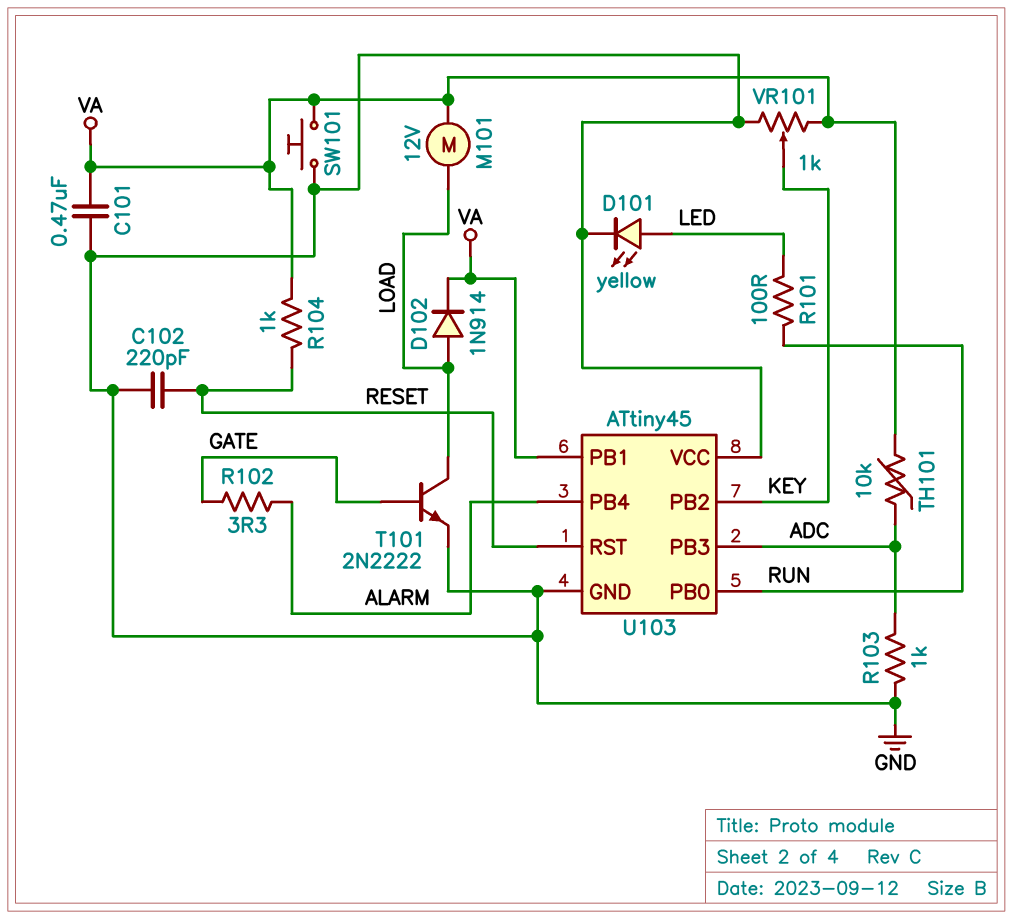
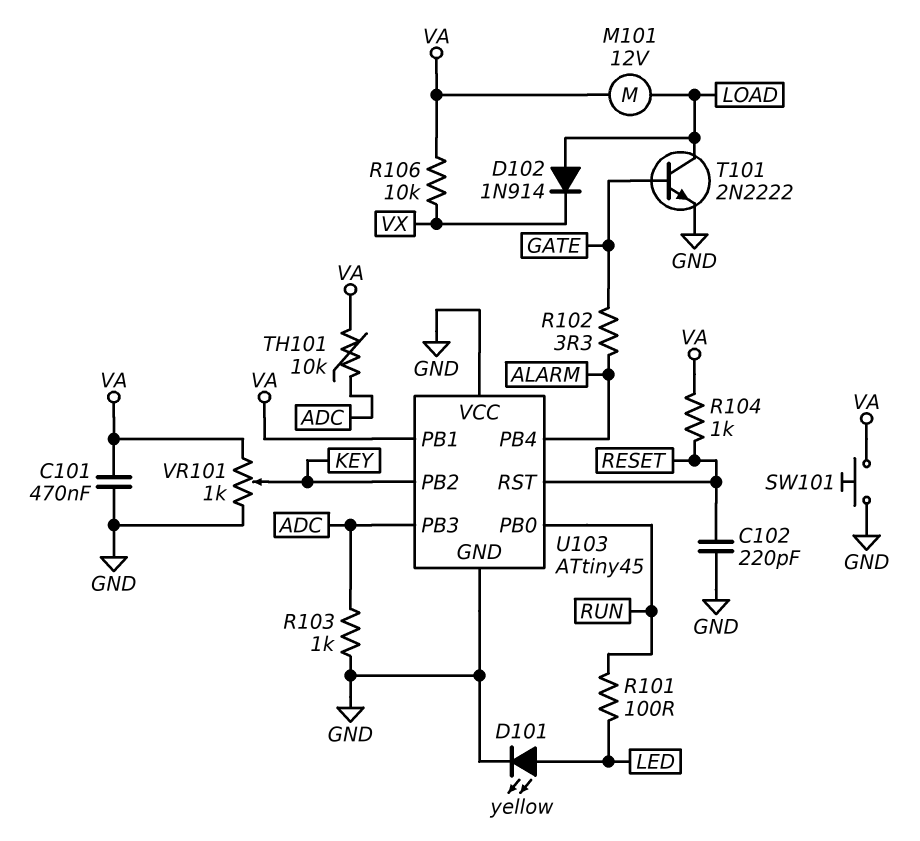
D102: diode 1N914 (A LOAD, K VA) -> diode 1N914 (A LOAD, K VX)
R106: none -> 10k (VA, VX)

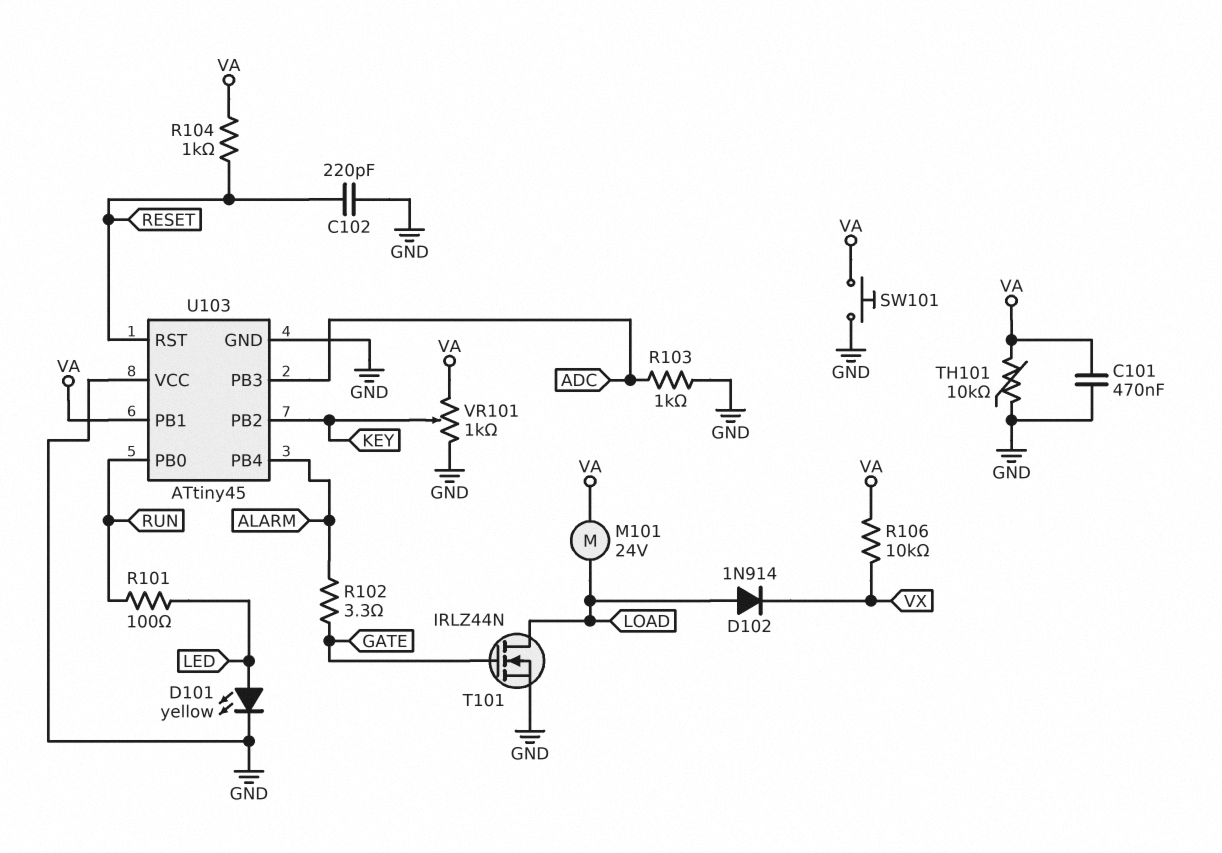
M101: motor 12V (LOAD, VA) -> motor 24V (LOAD, VA)
T101: NPN 2N2222 (B GATE, C LOAD, E GND) -> NMOS IRLZ44N (G GATE, D LOAD, S GND)
TH101: 10k (ADC, VA) -> 10k (GND, VA)

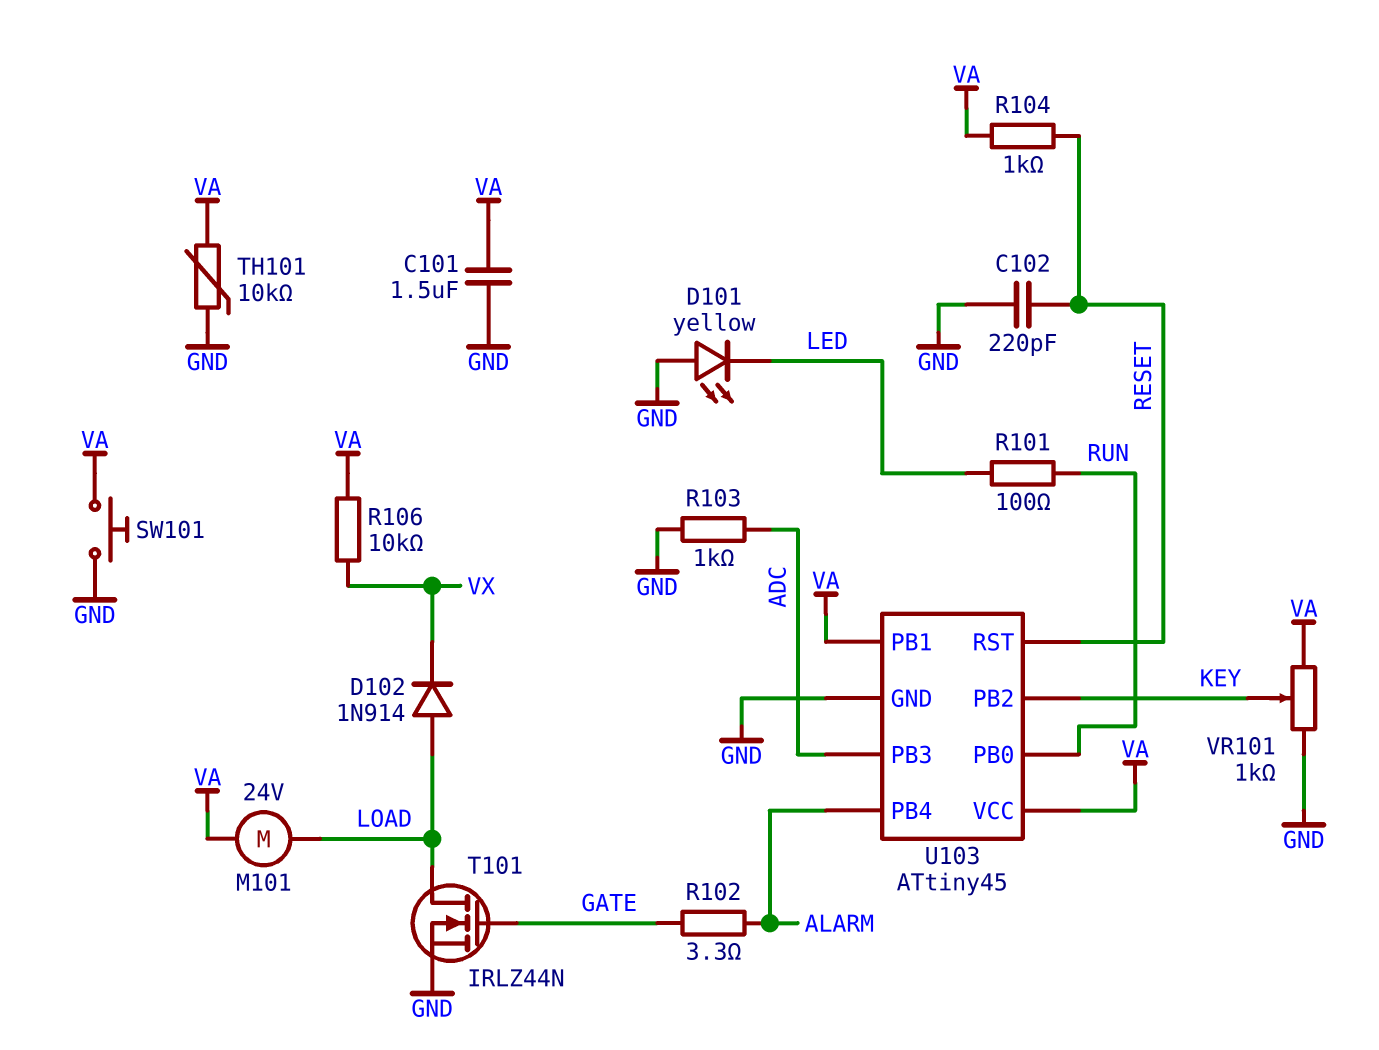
C101: 470nF (GND, VA) -> 1.5uF (GND, VA)
D101: LED yellow (A LED, K GND) -> LED yellow (A GND, K LED)
U103 pin VCC: GND -> VA

